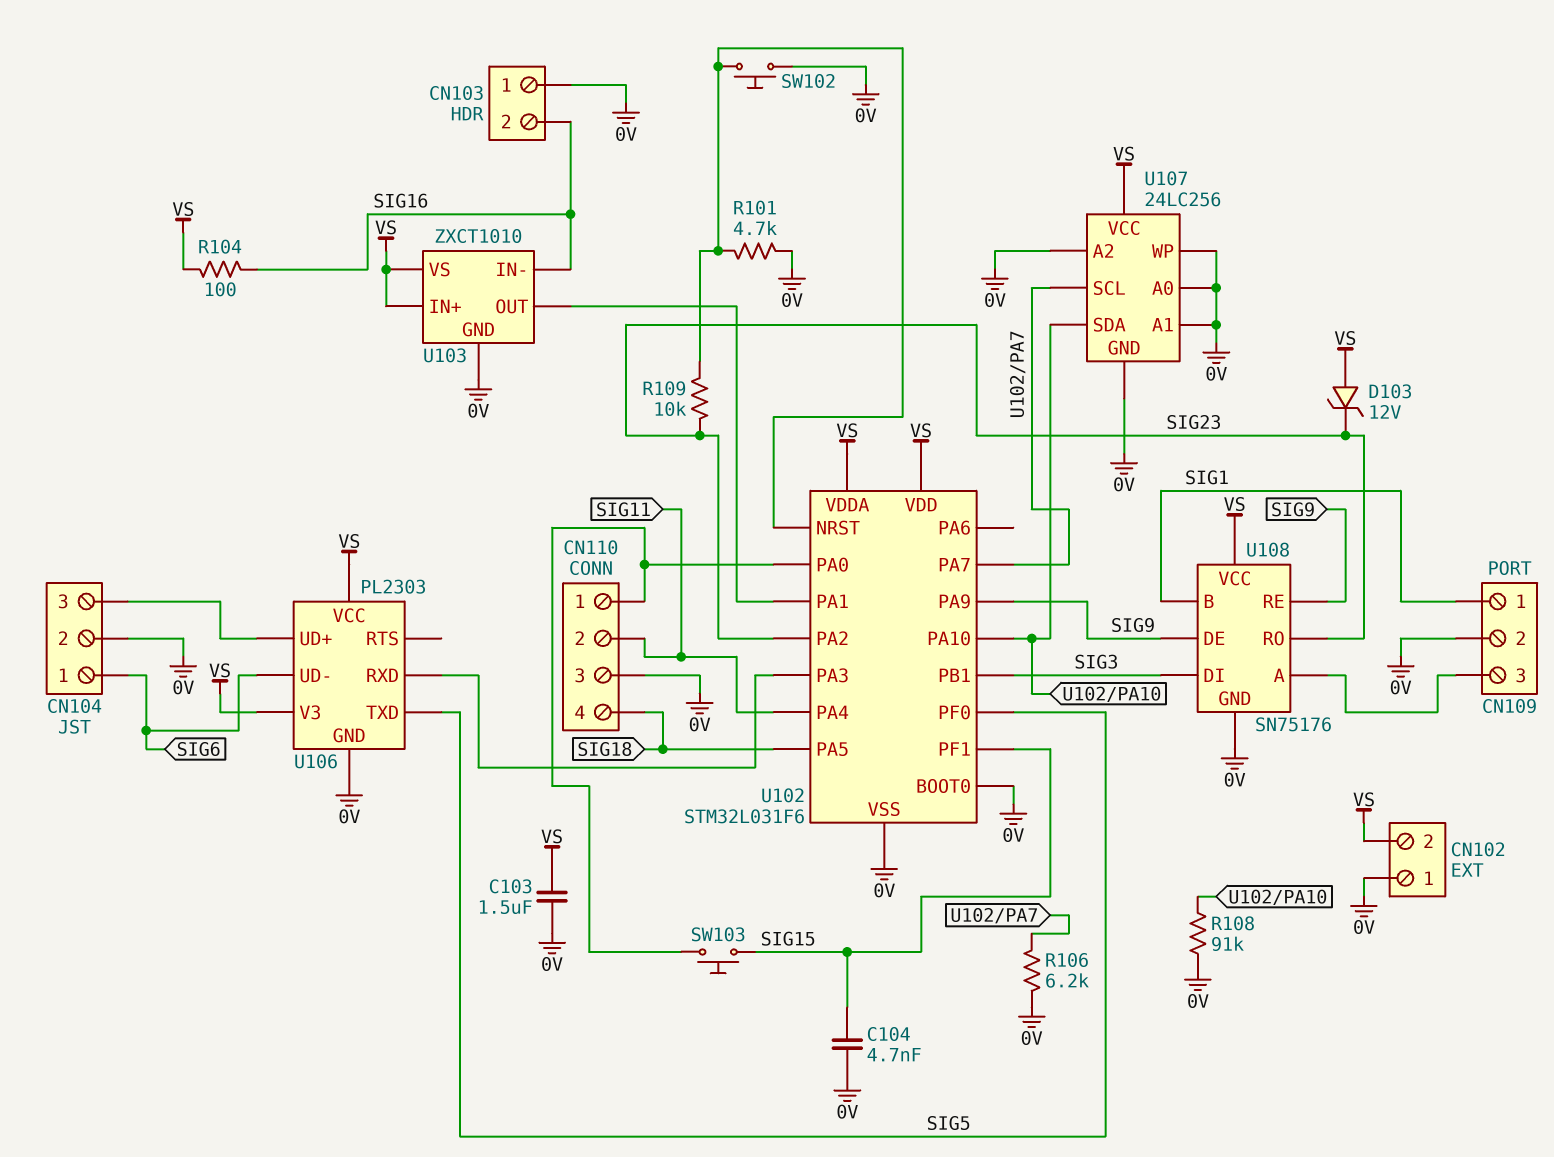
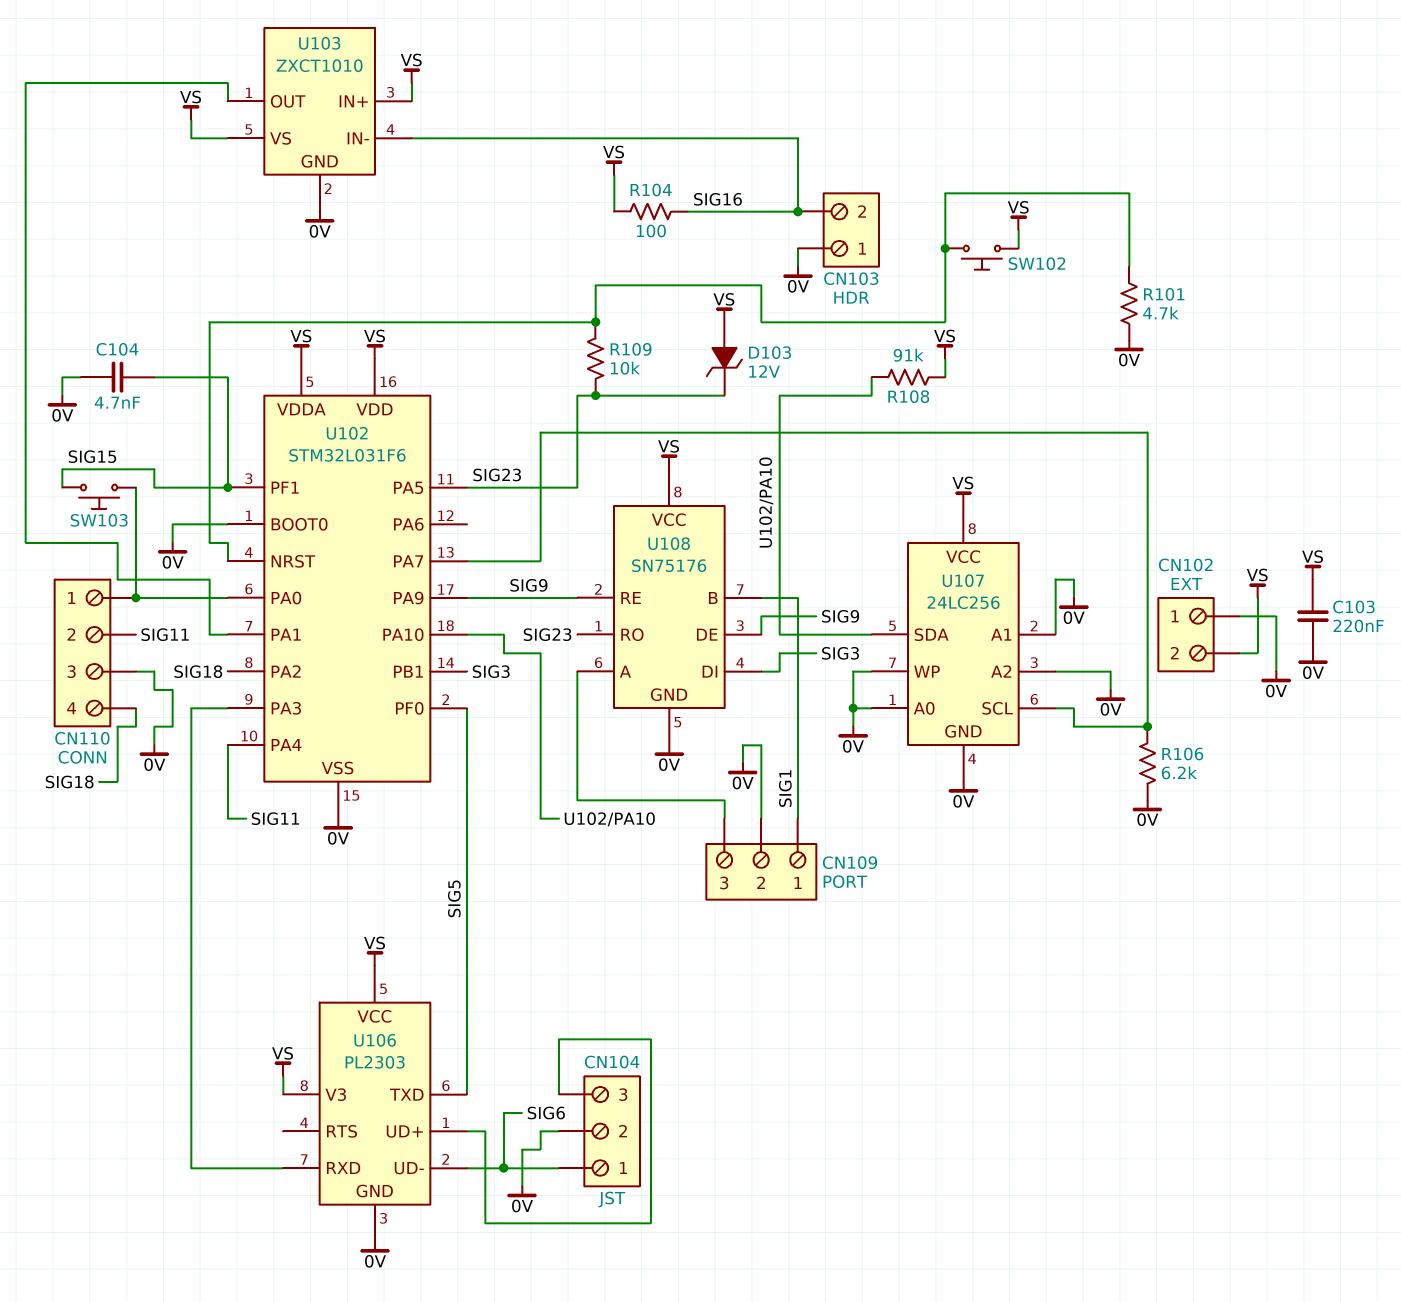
C103: 1.5uF (0V, VS) -> 220nF (0V, VS)
R108: 91k (0V, U102/PA10) -> 91k (U102/PA10, VS)
SW102: button (0V, U102/NRST) -> button (U102/NRST, VS)
U102 pin PA2: SIG23 -> SIG18
U102 pin PA5: SIG18 -> SIG23

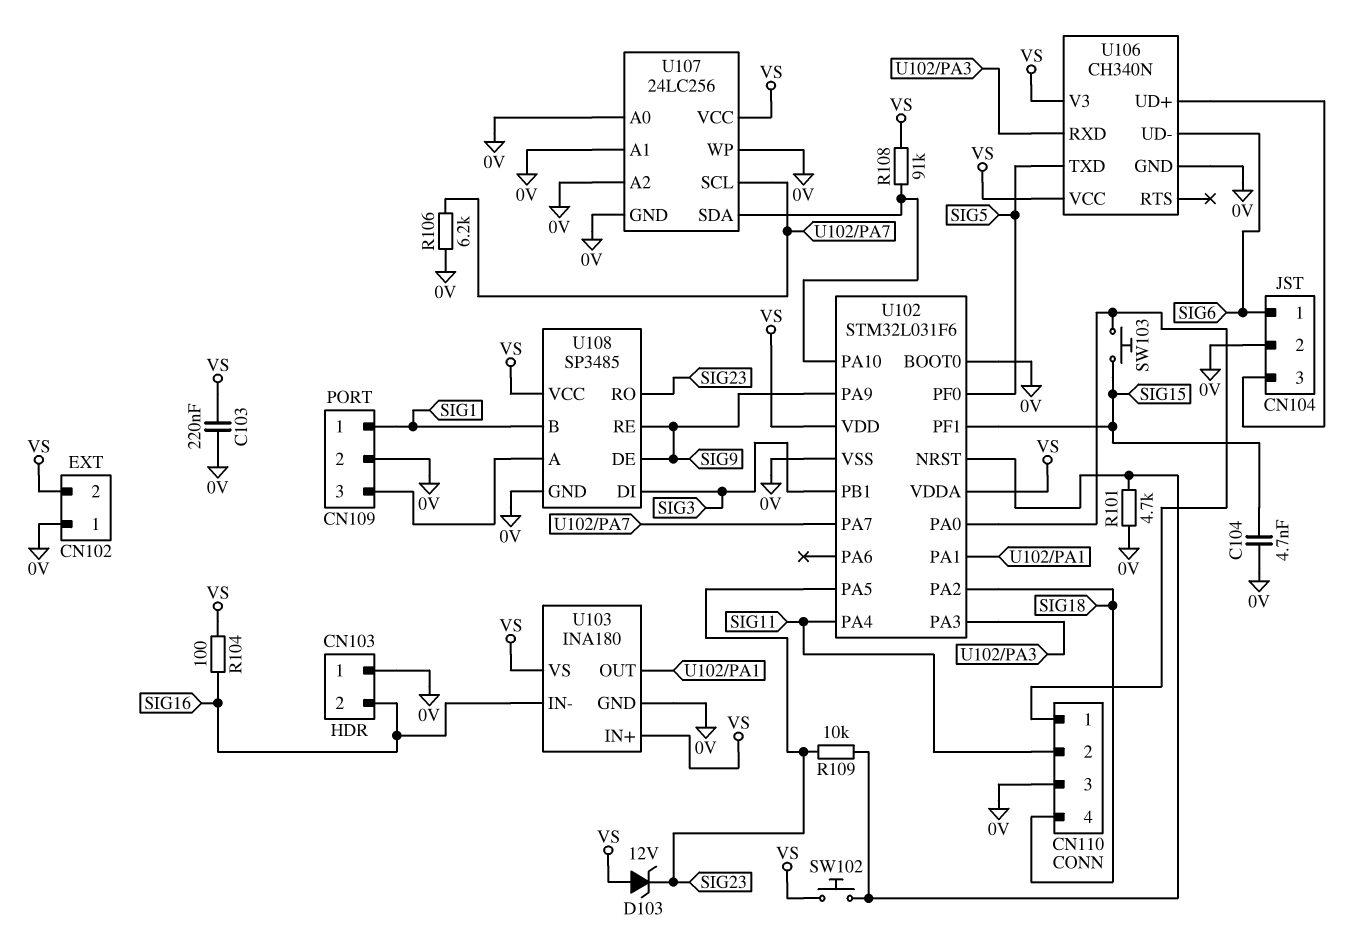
U103: ZXCT1010 -> INA180
U106: PL2303 -> CH340N
U108: SN75176 -> SP3485

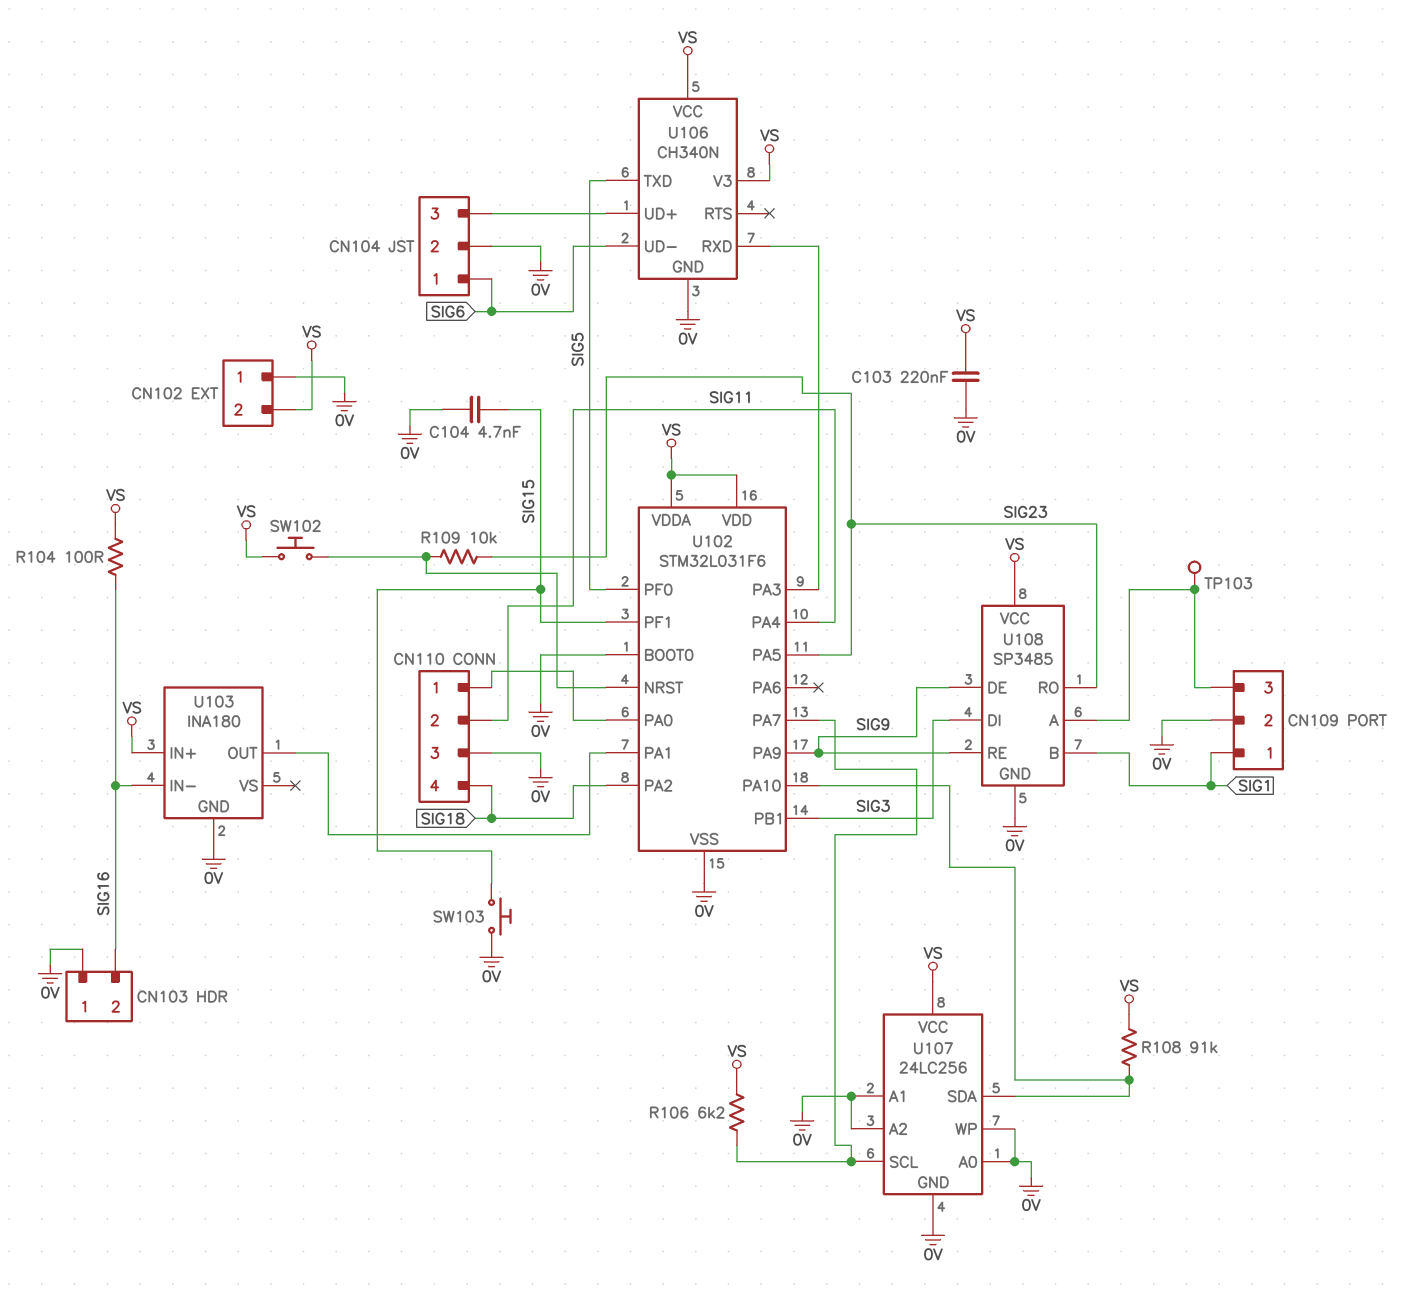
D103: zener 12V (A VS, K SIG23) -> none
R101: 4.7k (0V, U102/NRST) -> none
R106: 6.2k (0V, U102/PA7) -> 6.2k (U102/PA7, VS)
SW103: button (CN110/1, SIG15) -> button (0V, SIG15)
TP103: none -> test point (CN109/3)
U103 pin VS: VS -> none

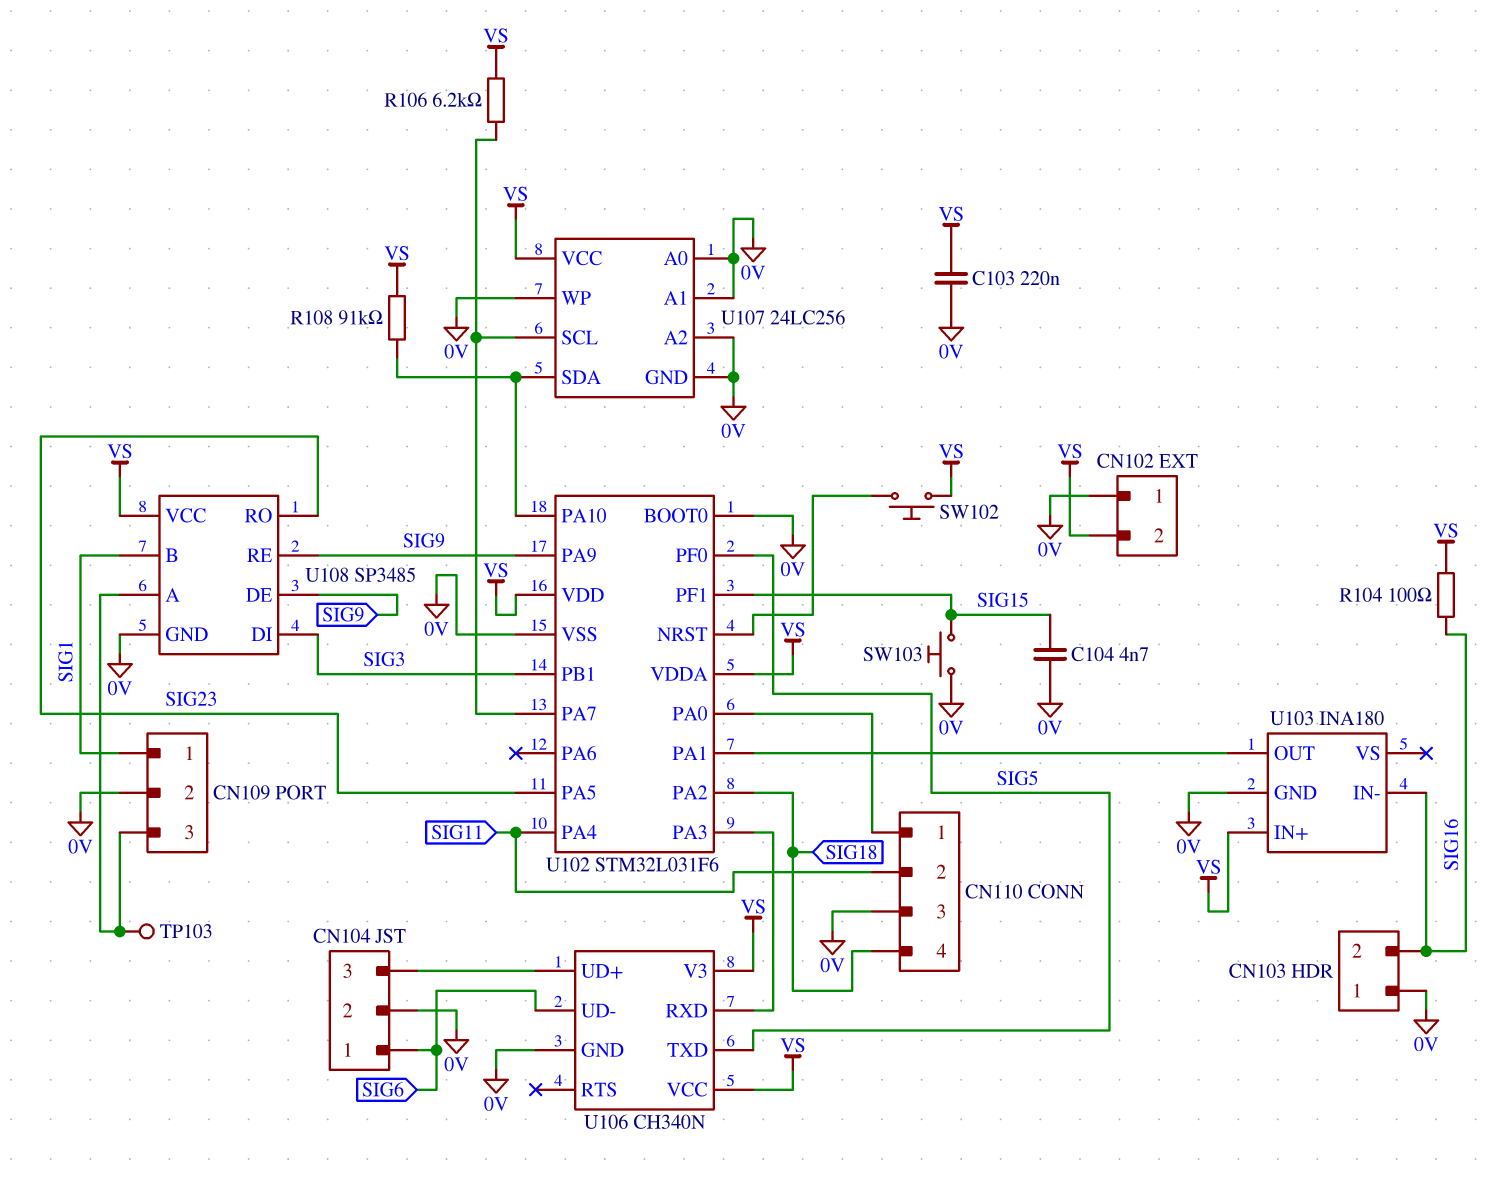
R109: 10k (SIG23, U102/NRST) -> none

